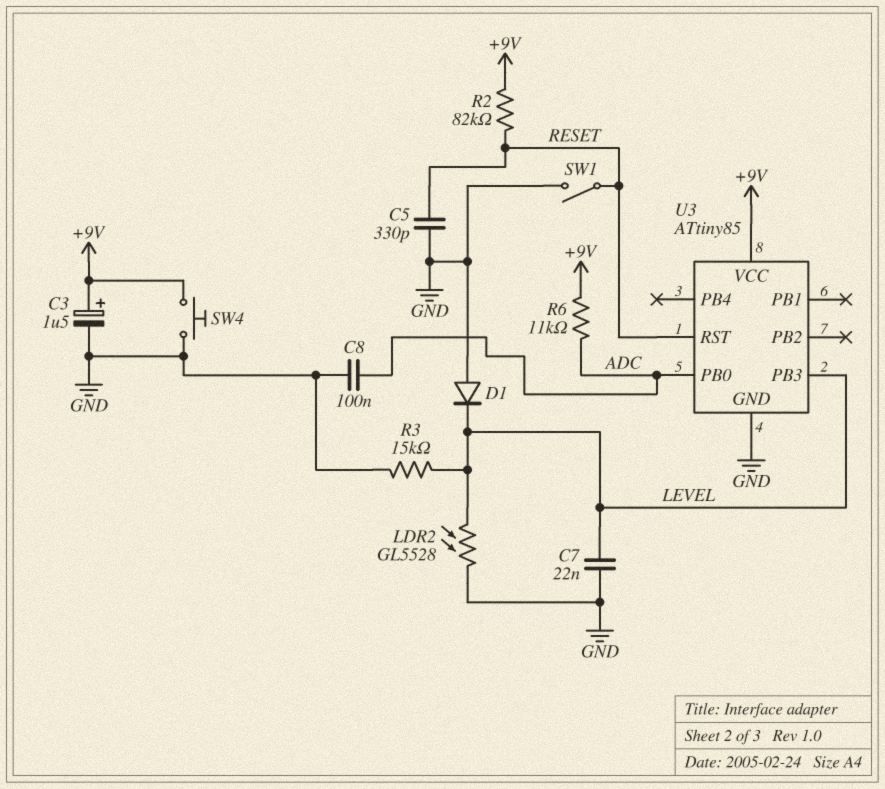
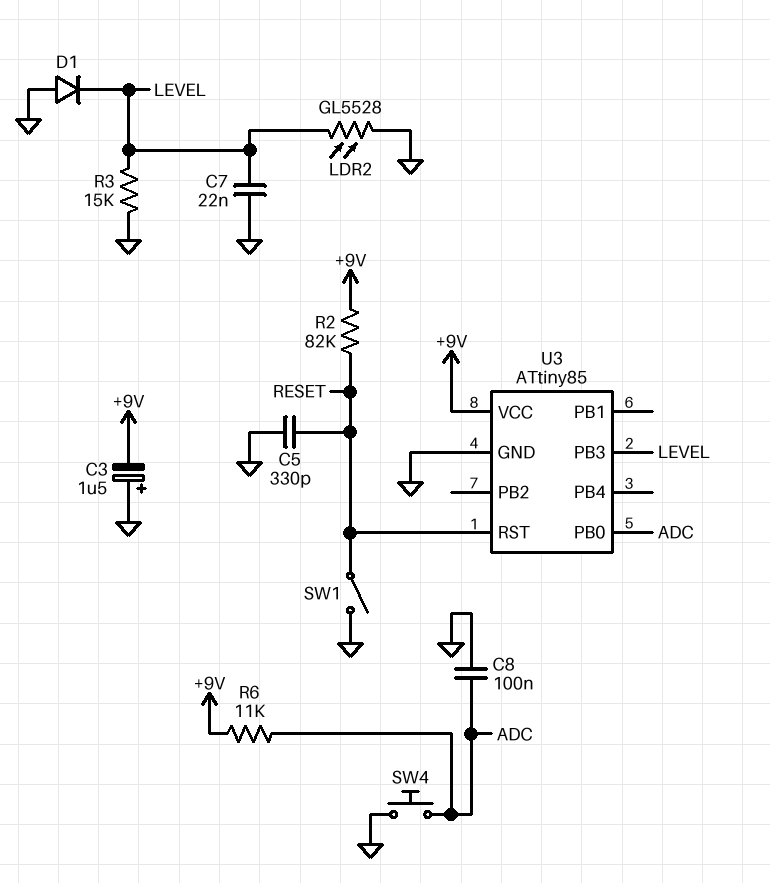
C3: 1.5uF (plus +9V, minus GND) -> 1.5uF (plus GND, minus +9V)
SW4: button (+9V, GND) -> button (ADC, GND)

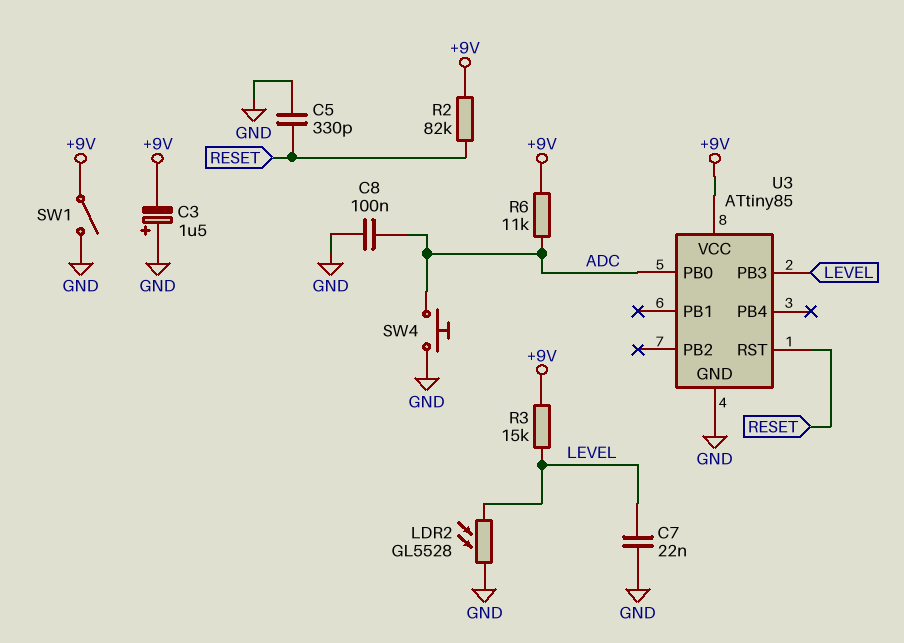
D1: diode (A GND, K LEVEL) -> none
R3: 15k (GND, LEVEL) -> 15k (+9V, LEVEL)
SW1: switch (GND, RESET) -> switch (+9V, GND)

